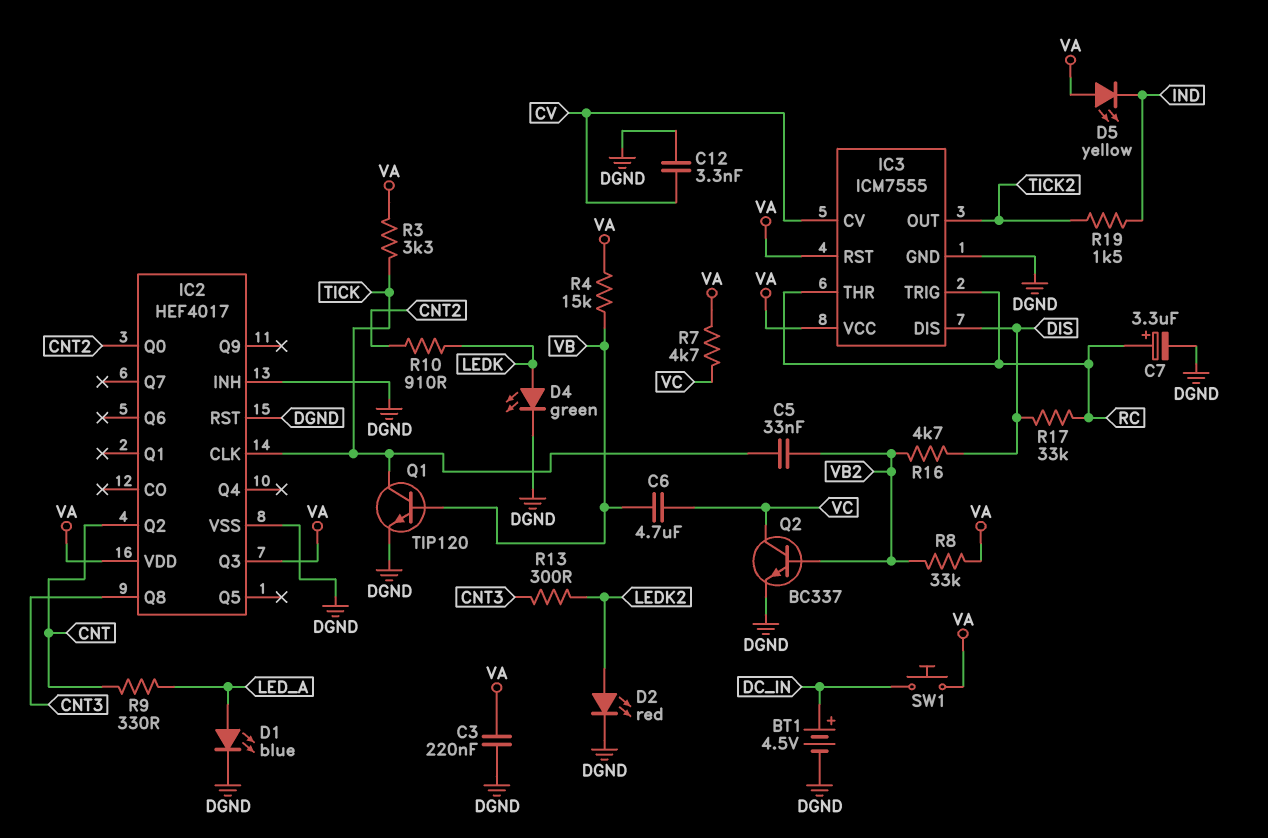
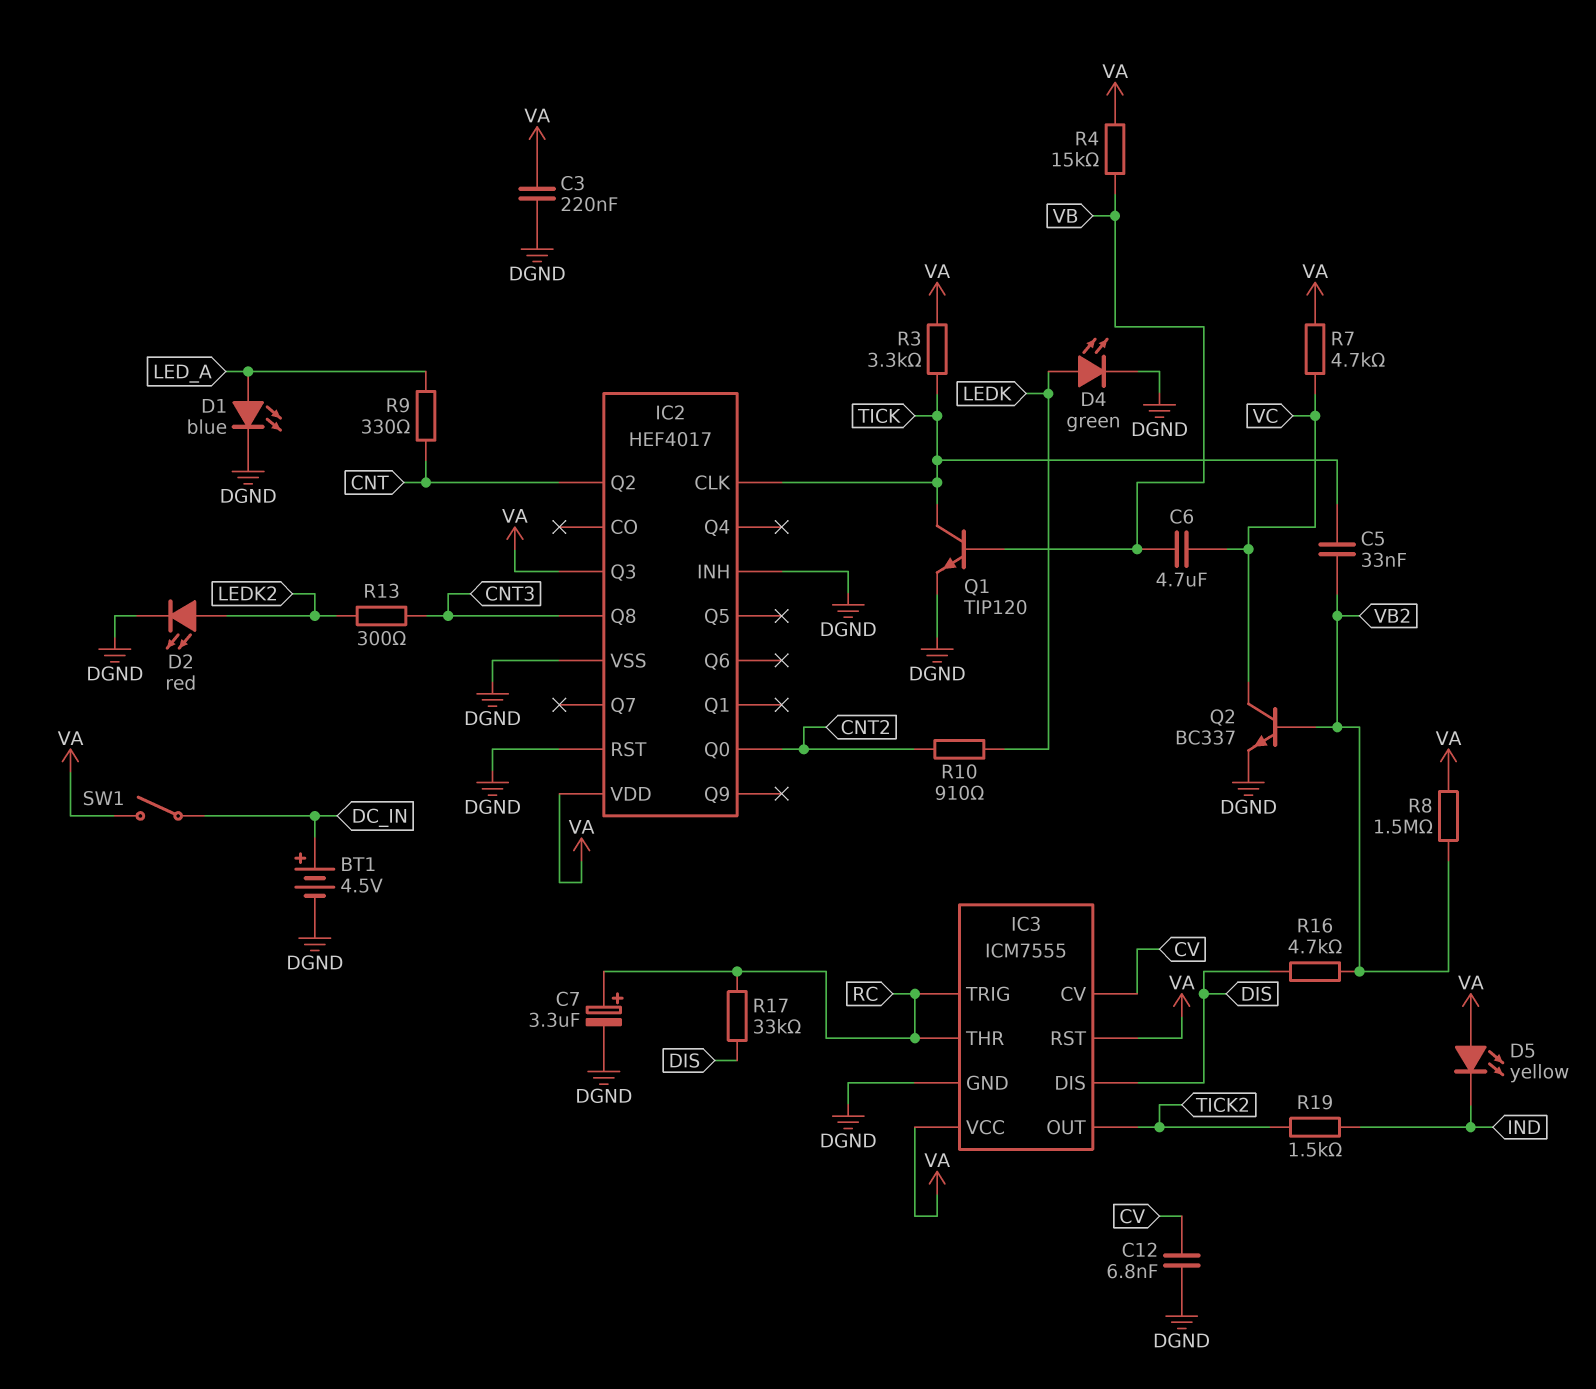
C12: 3.3nF (CV, DGND) -> 6.8nF (CV, DGND)
R8: 33k (VA, VB2) -> 1.5M (VA, VB2)
SW1: button (DC_IN, VA) -> switch (DC_IN, VA)

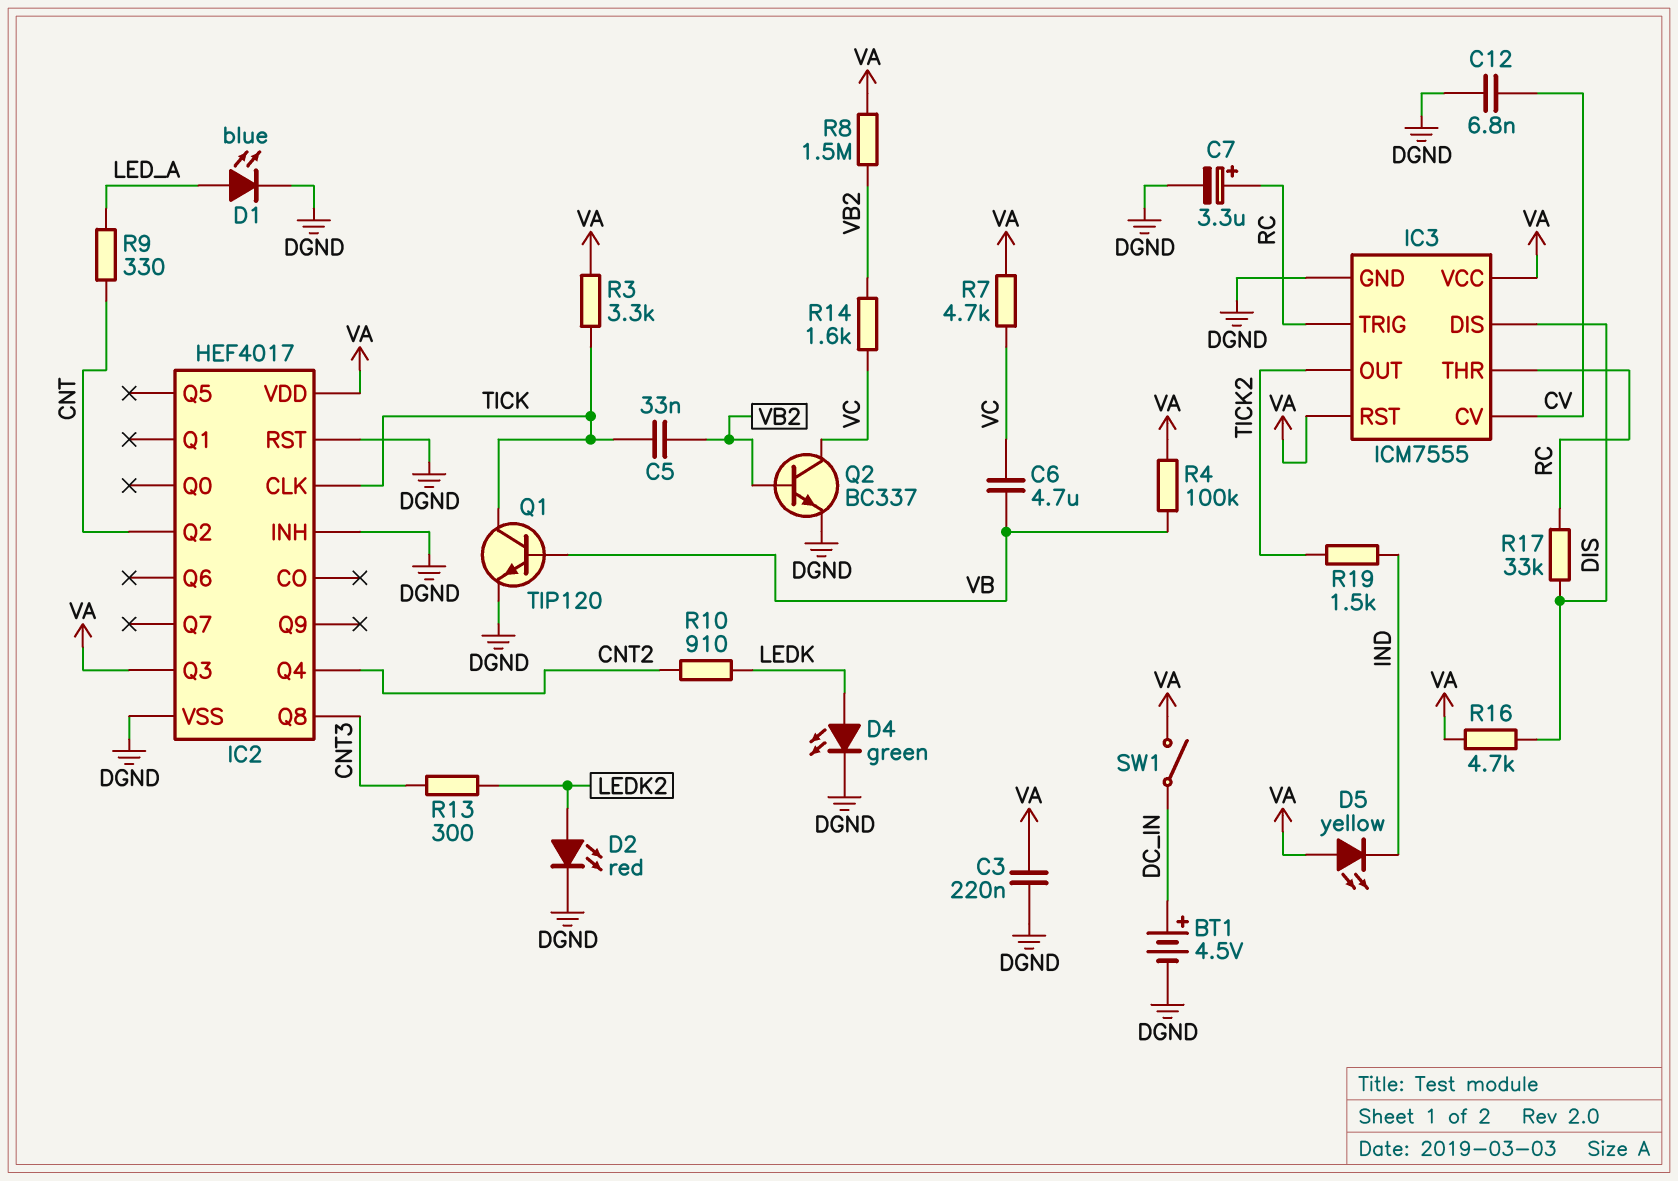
IC2 pin Q0: CNT2 -> none
IC2 pin Q4: none -> CNT2
R4: 15k (VA, VB) -> 100k (VA, VB)
R14: none -> 1.6k (VB2, VC)
R16: 4.7k (DIS, VB2) -> 4.7k (DIS, VA)

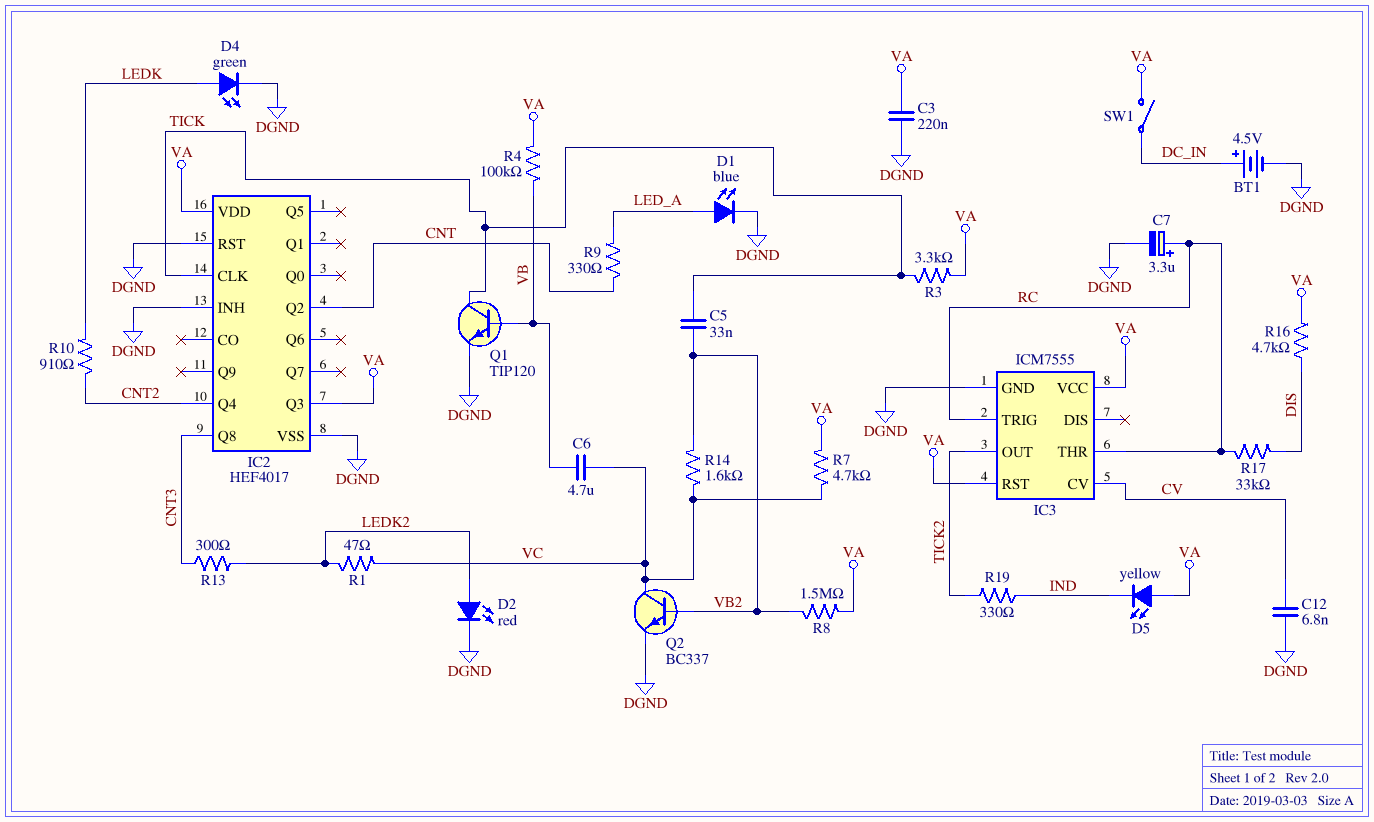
IC3 pin DIS: DIS -> none
R1: none -> 47 (LEDK2, VC)
R19: 1.5k (IND, TICK2) -> 330 (IND, TICK2)

